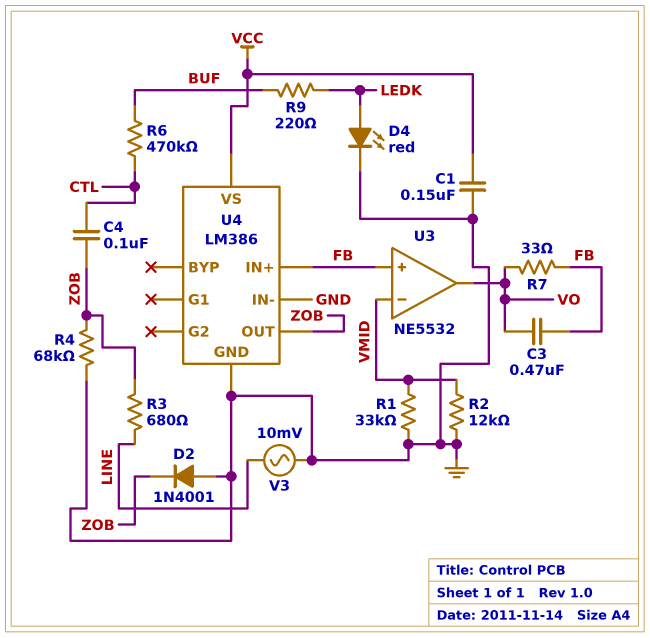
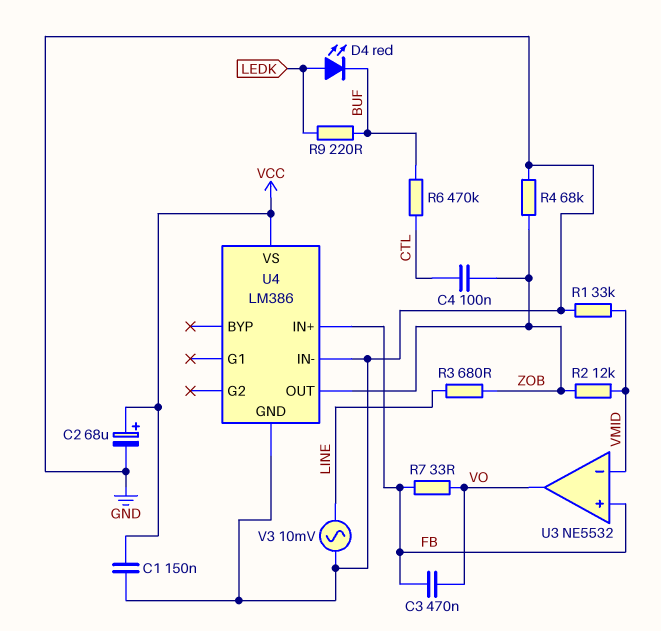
C2: none -> 68uF (plus VCC, minus GND)
D2: diode 1N4001 (A GND, K ZOB) -> none
D4: LED red (A LEDK, K GND) -> LED red (A LEDK, K BUF)
R2: 12k (GND, VMID) -> 12k (VMID, ZOB)

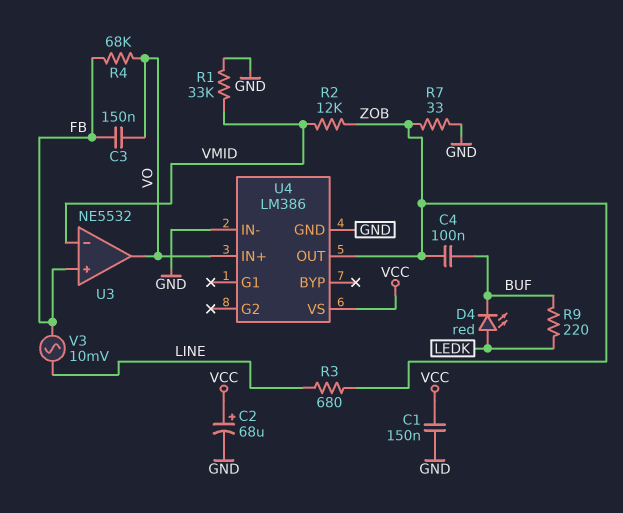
C3: 470nF (FB, VO) -> 150nF (FB, VO)
C4: 100nF (CTL, ZOB) -> 100nF (BUF, ZOB)
R4: 68k (GND, ZOB) -> 68k (FB, VO)
R6: 470k (BUF, CTL) -> none
R7: 33 (FB, VO) -> 33 (GND, ZOB)
U4 pin IN+: FB -> VO
V3: AC 10mV (GND, LINE) -> AC 10mV (FB, LINE)

